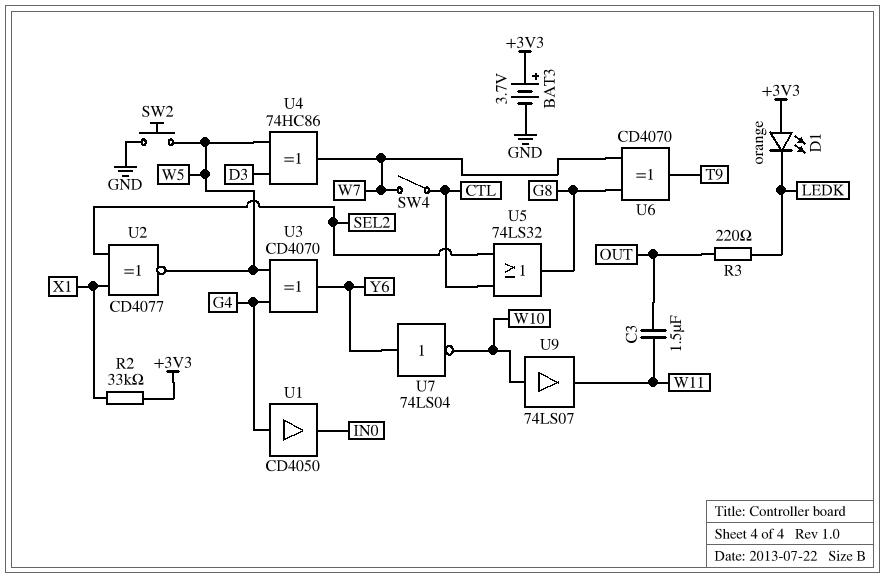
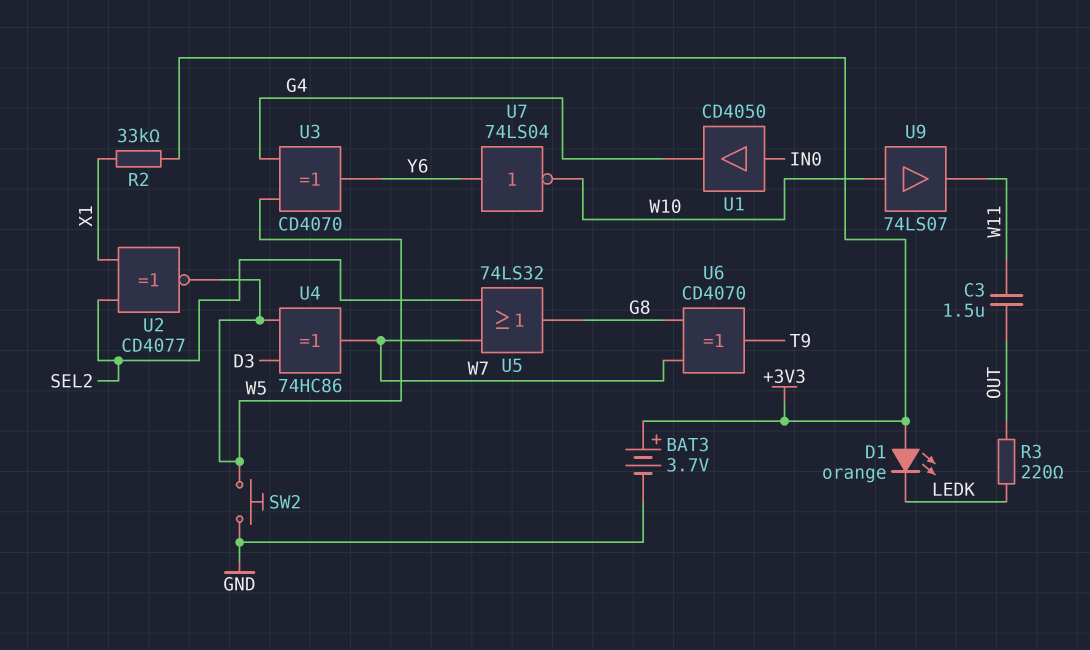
SW4: switch (CTL, W7) -> none
U1: buffer CD4050 (in G4, out IN0) -> buffer CD4050 (in IN0, out G4)
U5: OR 74LS32 (in CTL, in SEL2, out G8) -> OR 74LS32 (in SEL2, in W7, out G8)

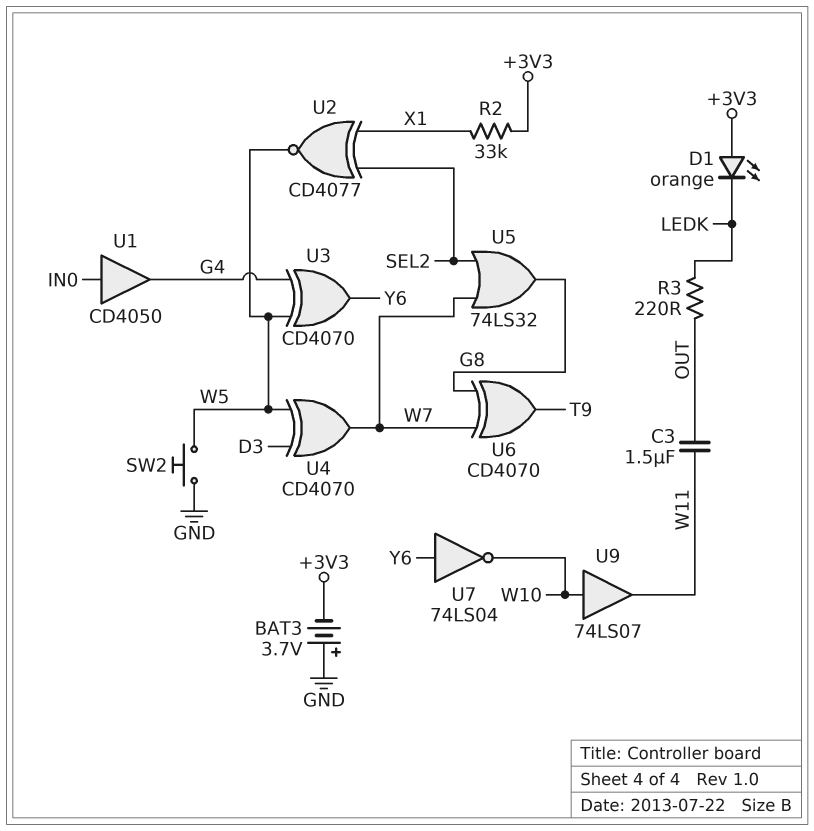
BAT3: 3.7V (plus +3V3, minus GND) -> 3.7V (plus GND, minus +3V3)
U4: XOR 74HC86 (in D3, in W5, out W7) -> XOR CD4070 (in D3, in W5, out W7)

